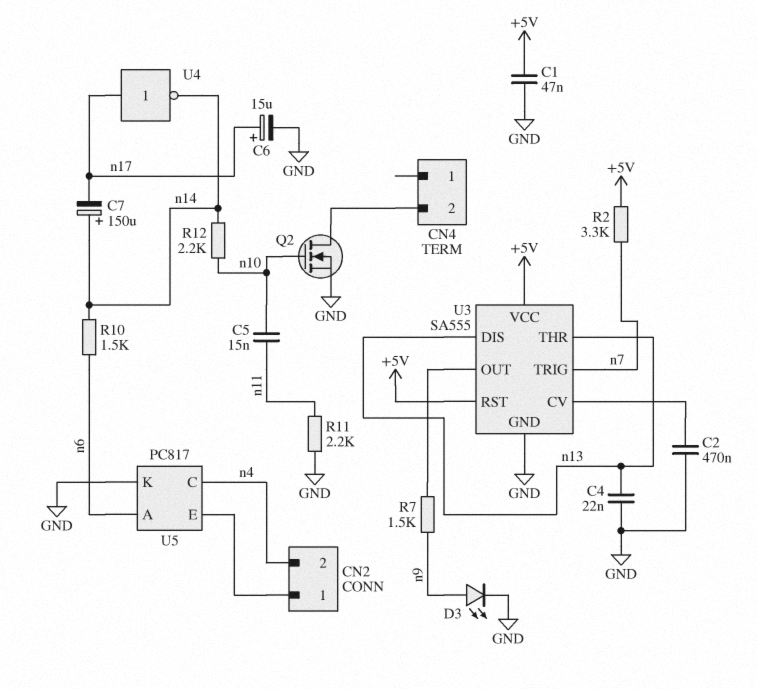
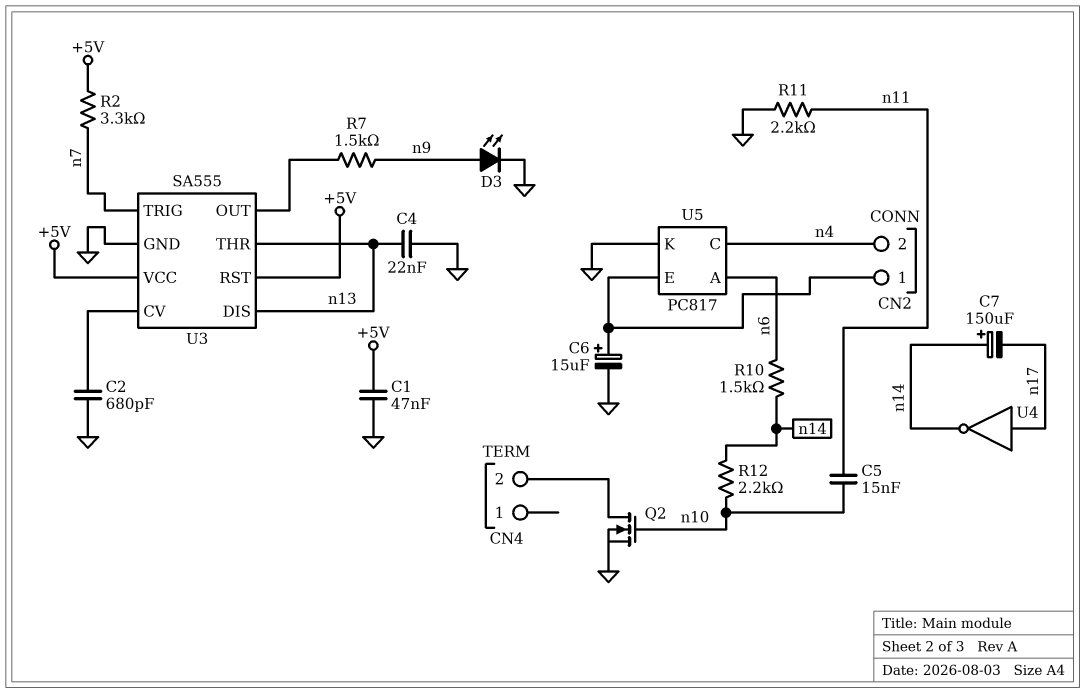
C2: 470nF (GND, U3/CV) -> 680pF (GND, U3/CV)
C6: 15uF (plus n17, minus GND) -> 15uF (plus CN2/1, minus GND)

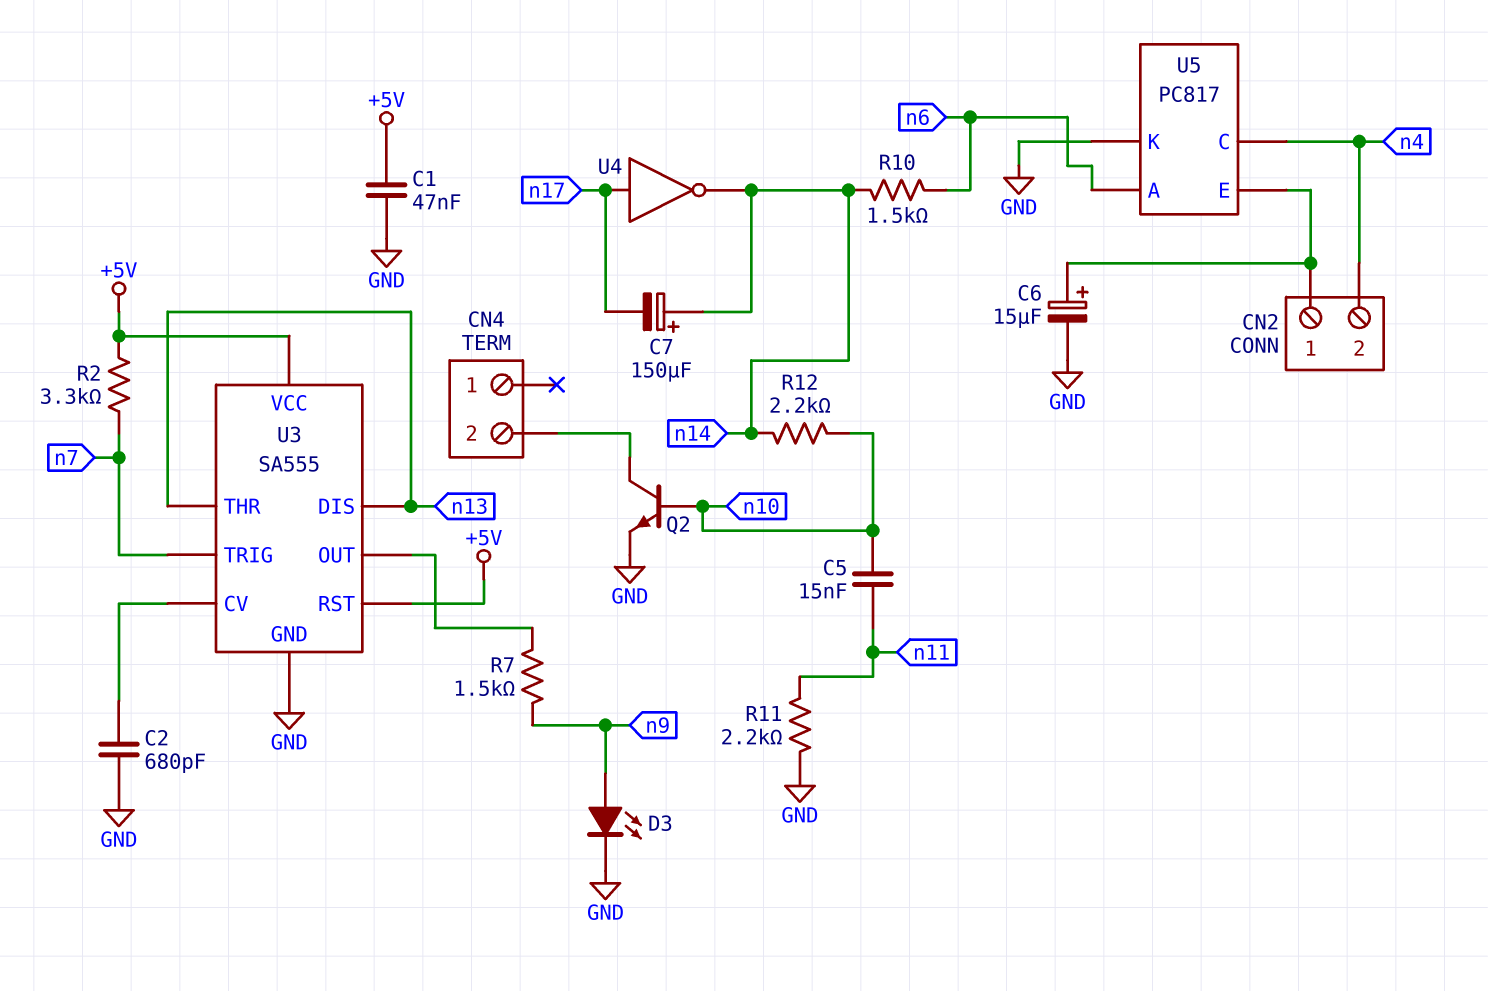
C4: 22nF (GND, n13) -> none
Q2: NMOS (G n10, D CN4/2, S GND) -> NPN (B n10, C CN4/2, E GND)

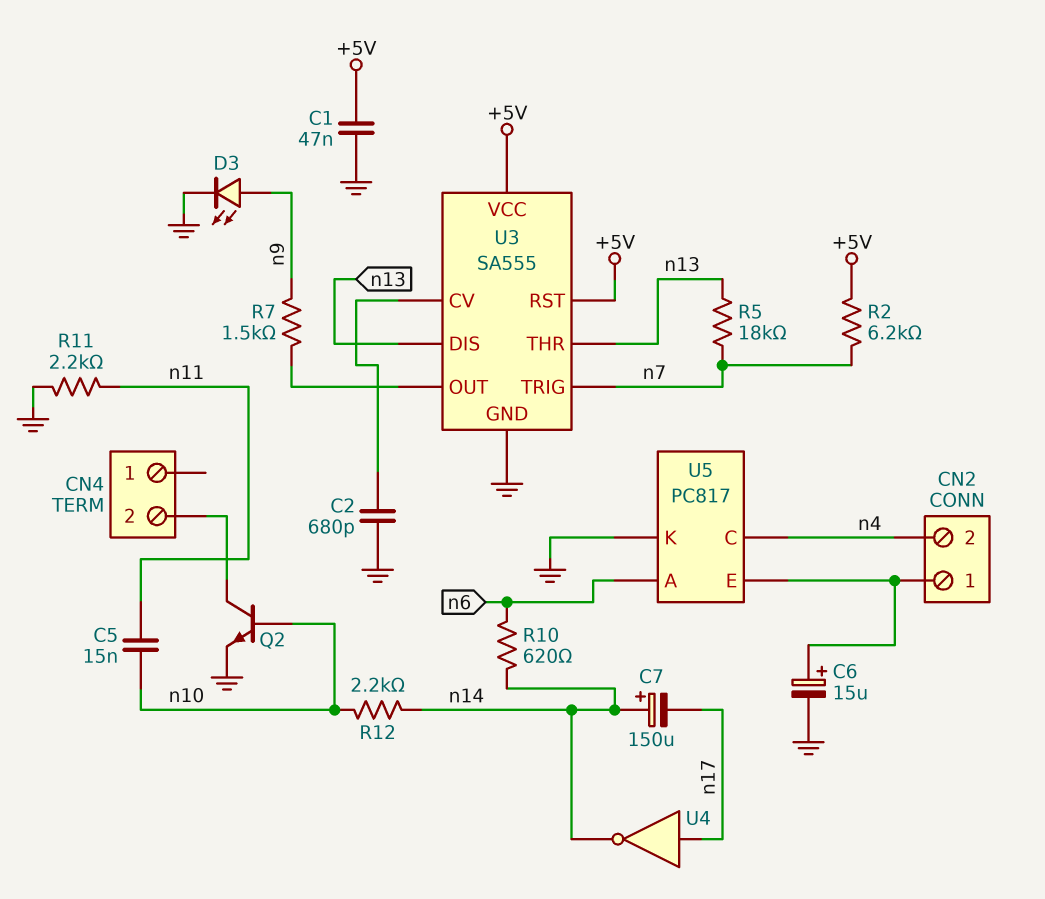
R2: 3.3k (+5V, n7) -> 6.2k (+5V, n7)
R5: none -> 18k (n7, n13)
R10: 1.5k (n6, n14) -> 620 (n6, n14)

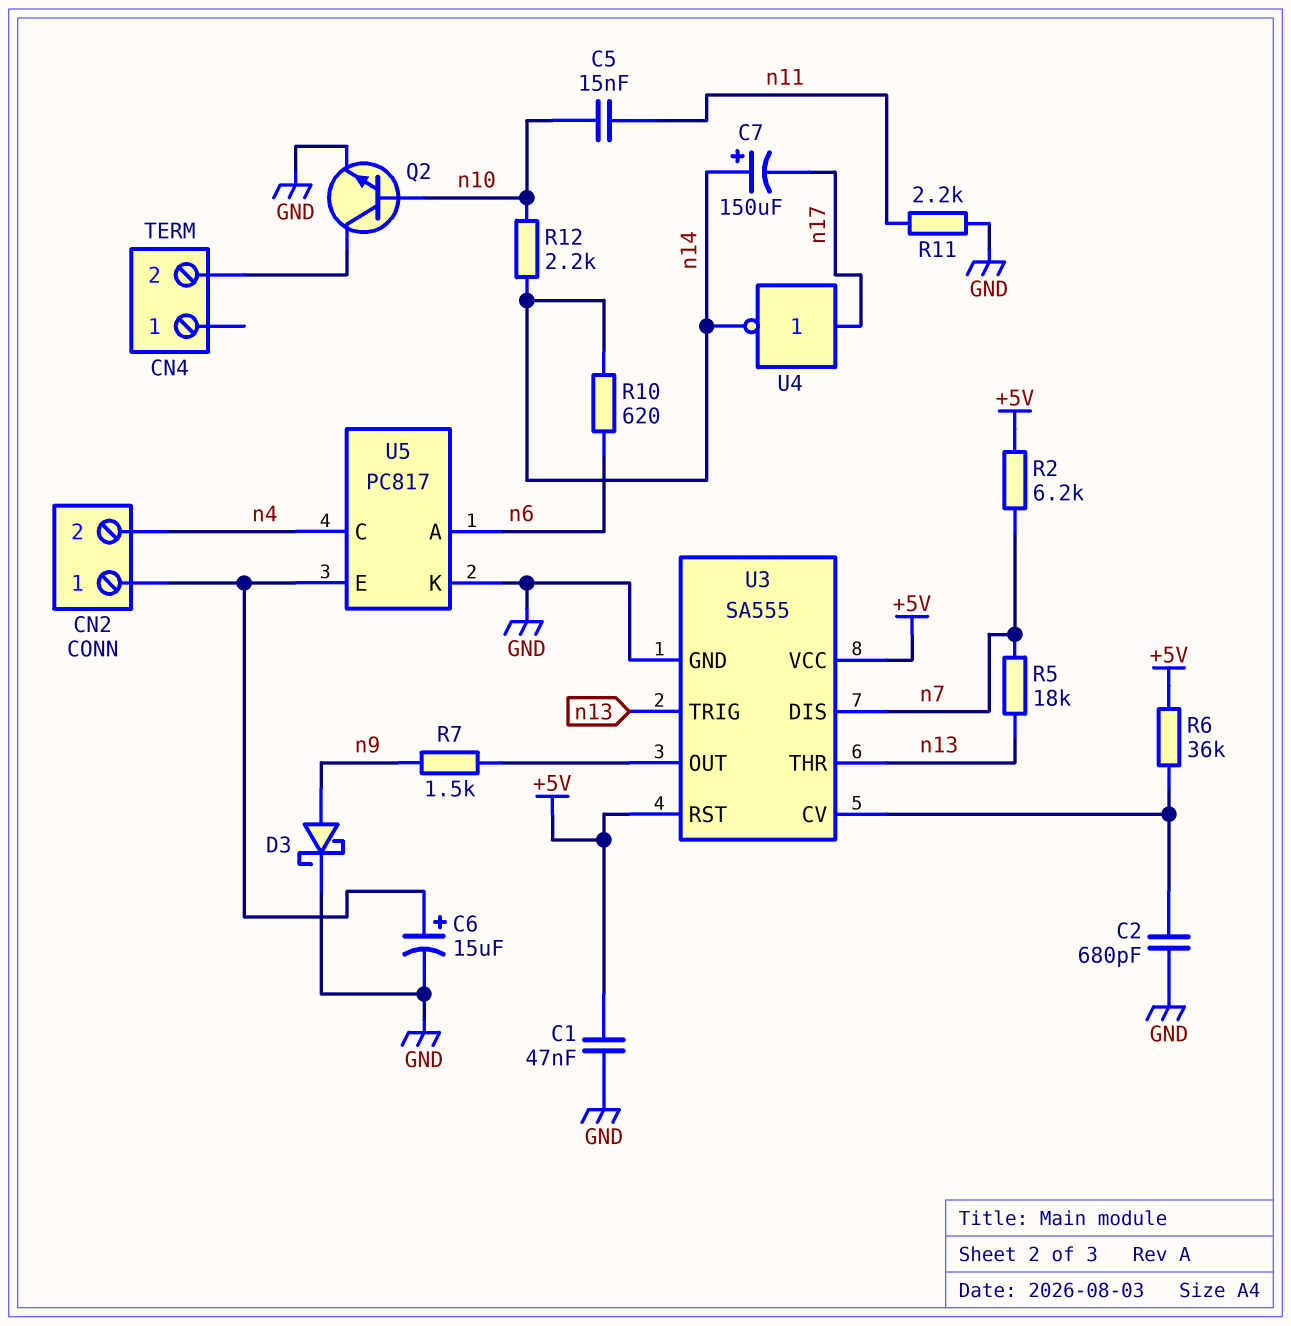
D3: LED (A n9, K GND) -> schottky (A n9, K GND)
R6: none -> 36k (+5V, U3/CV)
U3 pin DIS: n13 -> n7
U3 pin TRIG: n7 -> n13

